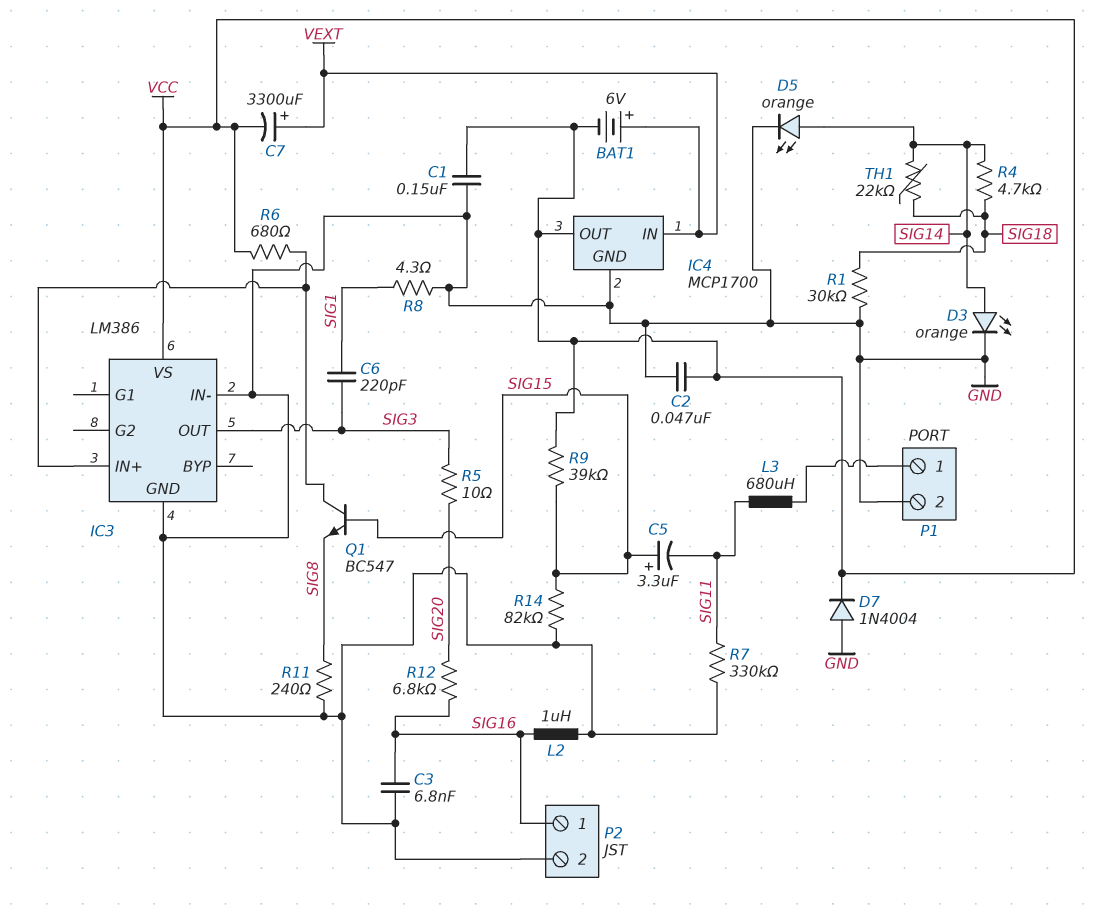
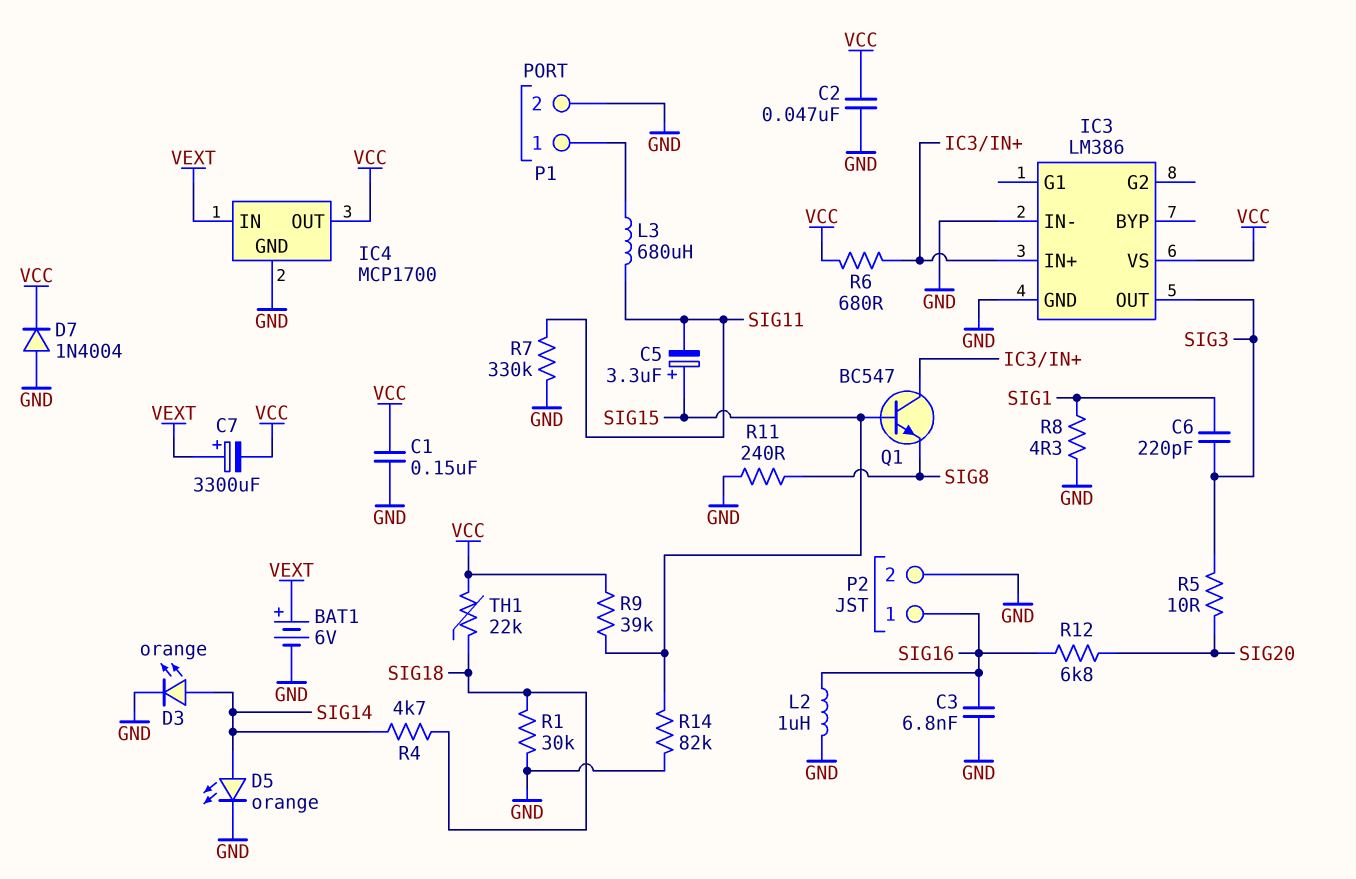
BAT1: 6V (plus VEXT, minus VCC) -> 6V (plus VEXT, minus GND)
TH1: 22k (SIG14, SIG18) -> 22k (SIG18, VCC)

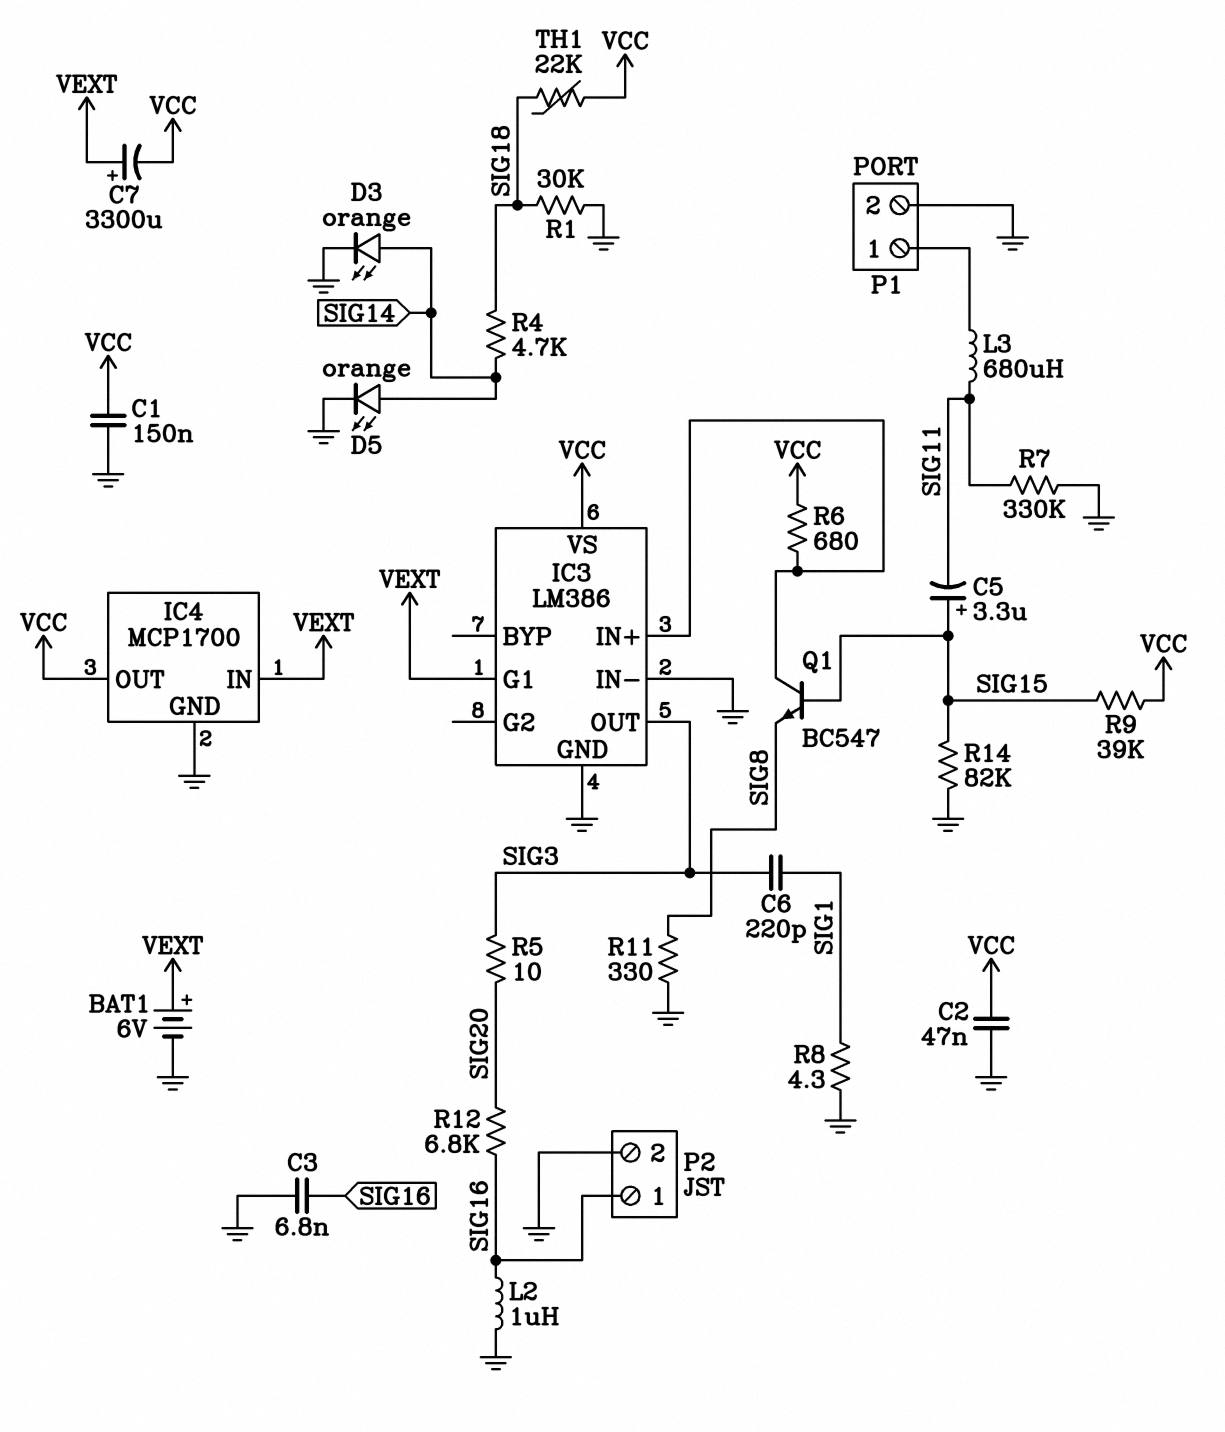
D7: diode 1N4004 (A GND, K VCC) -> none
IC3 pin G1: none -> VEXT
R11: 240 (GND, SIG8) -> 330 (GND, SIG8)

